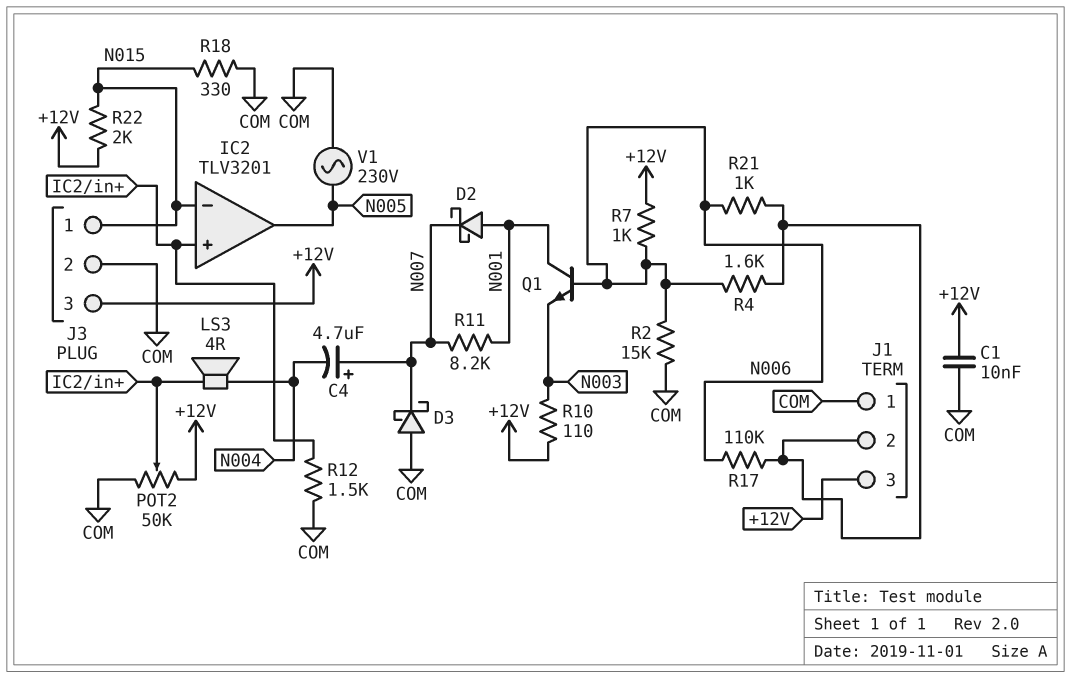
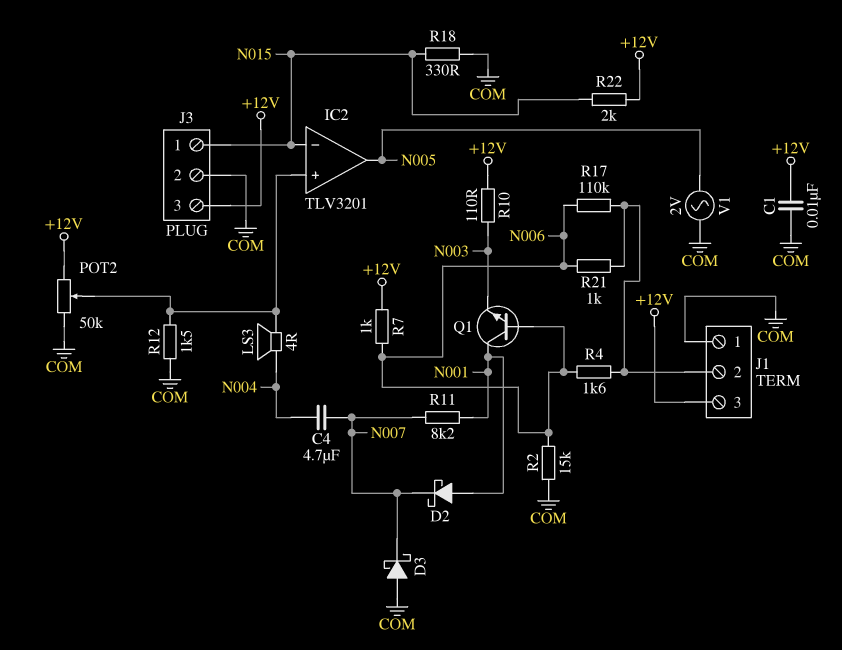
C4: 4.7uF (plus N007, minus N004) -> 4.7uF (N004, N007)
V1: AC 230V (COM, N005) -> AC 2V (COM, N005)

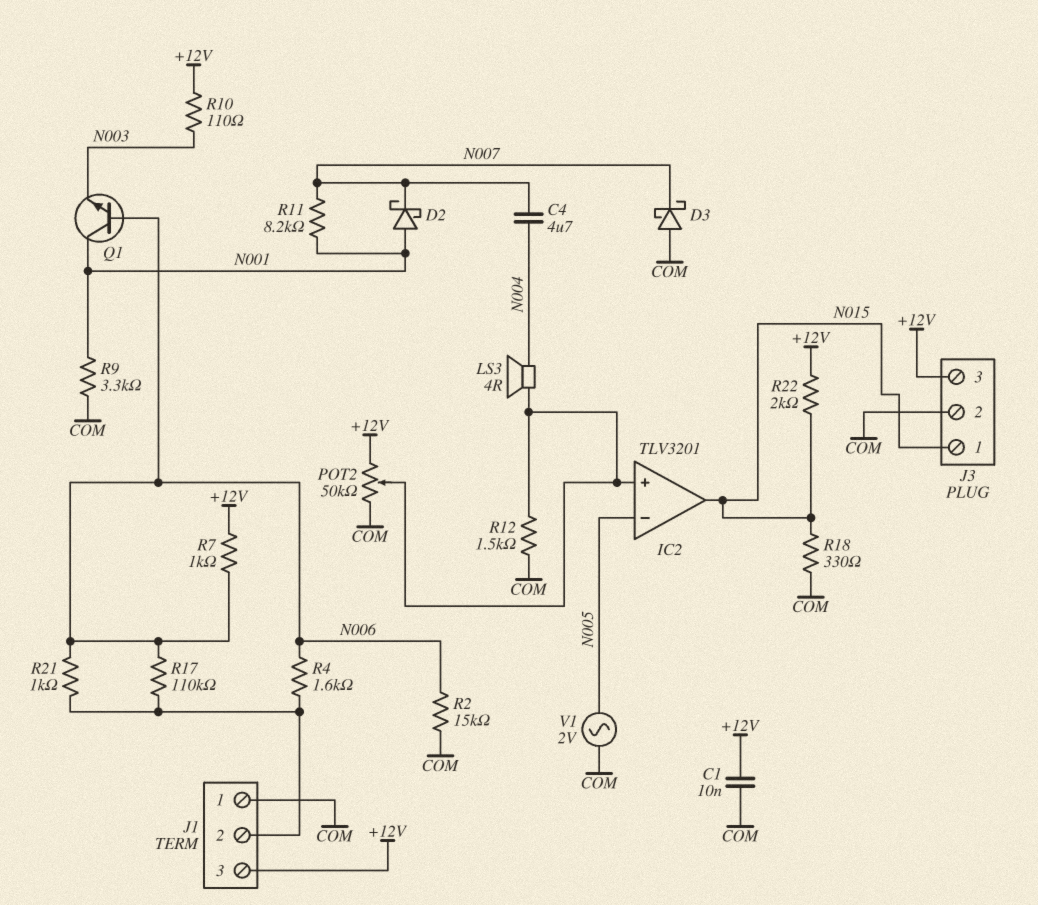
IC2 pin in-: N015 -> N005
IC2 pin out: N005 -> N015
R9: none -> 3.3k (COM, N001)

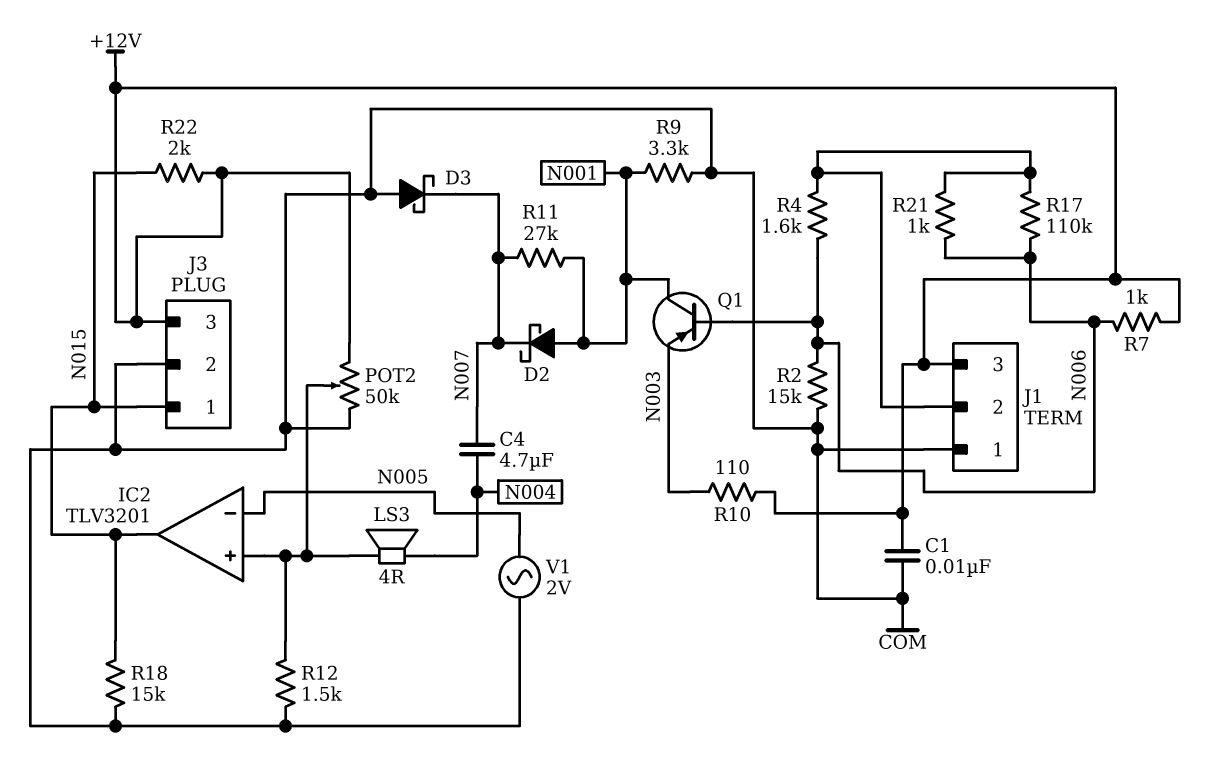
Q1: NPN (B N006, C N001, E N003) -> PNP (B N006, C N001, E N003)
R11: 8.2k (N001, N007) -> 27k (N001, N007)
R18: 330 (COM, N015) -> 15k (COM, N015)

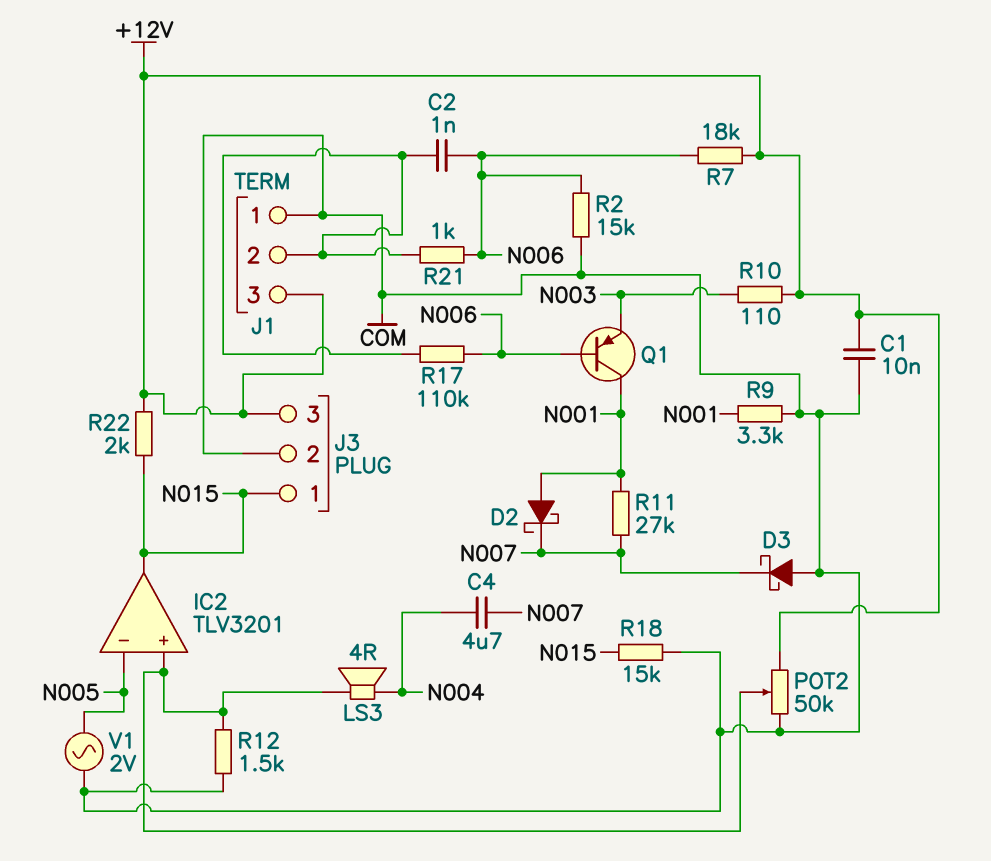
C2: none -> 1nF (J1/2, N006)
R4: 1.6k (J1/2, N006) -> none
R7: 1k (+12V, N006) -> 18k (+12V, N006)

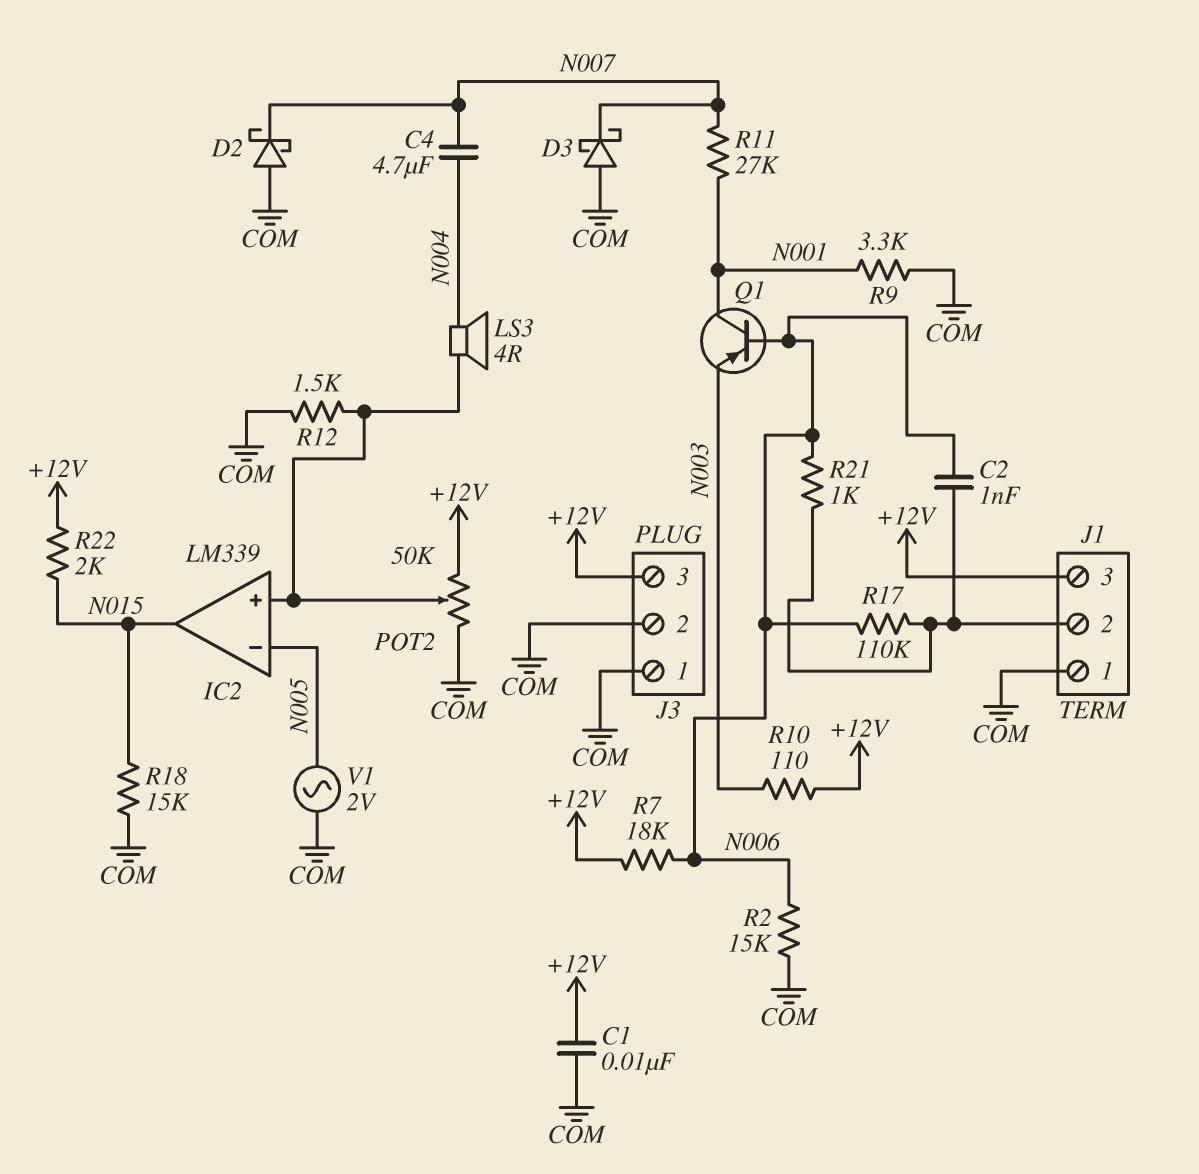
D2: schottky (A N001, K N007) -> schottky (A COM, K N007)
IC2: TLV3201 -> LM339
J3 pin 1: N015 -> COM

